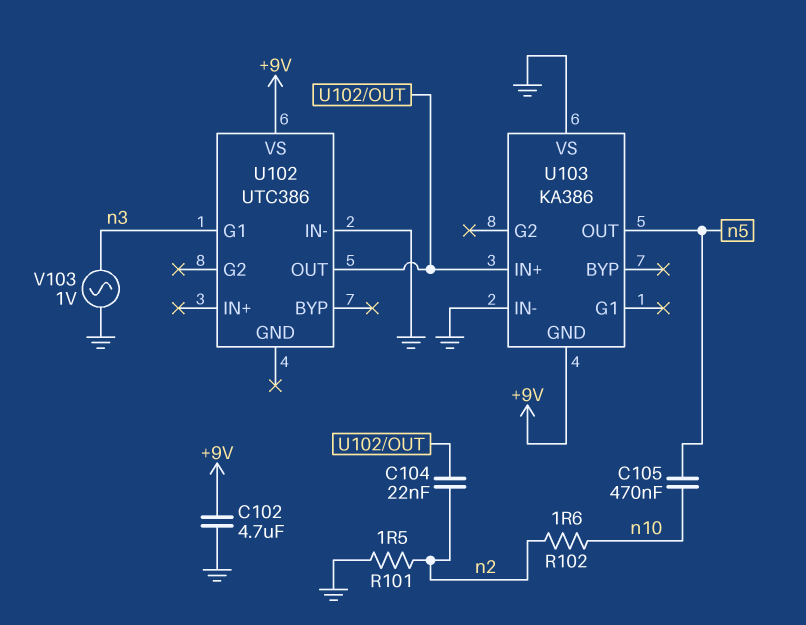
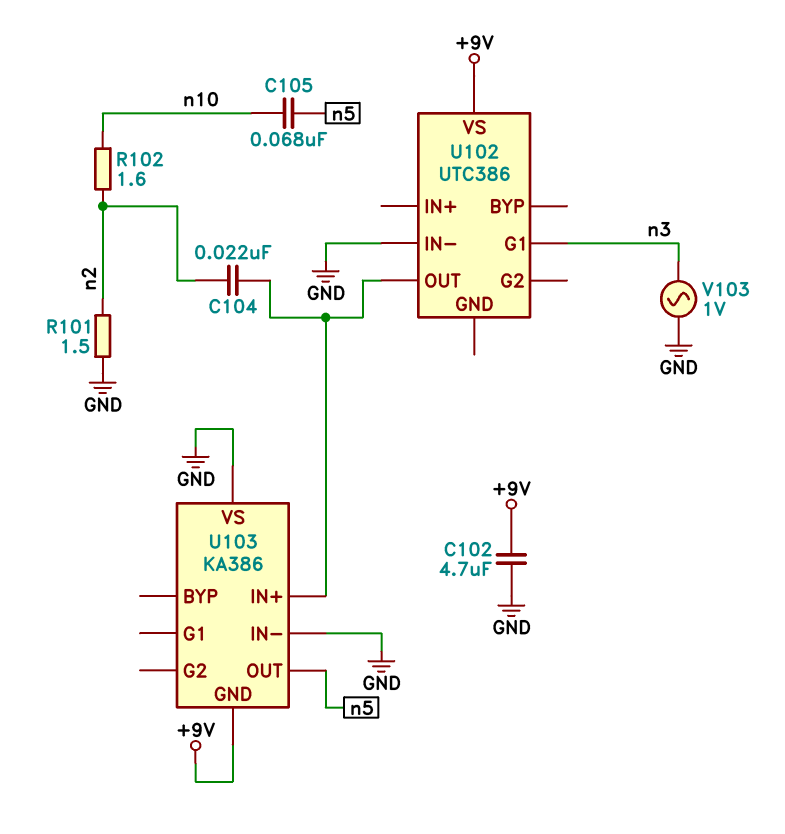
C105: 470nF (n5, n10) -> 68nF (n5, n10)

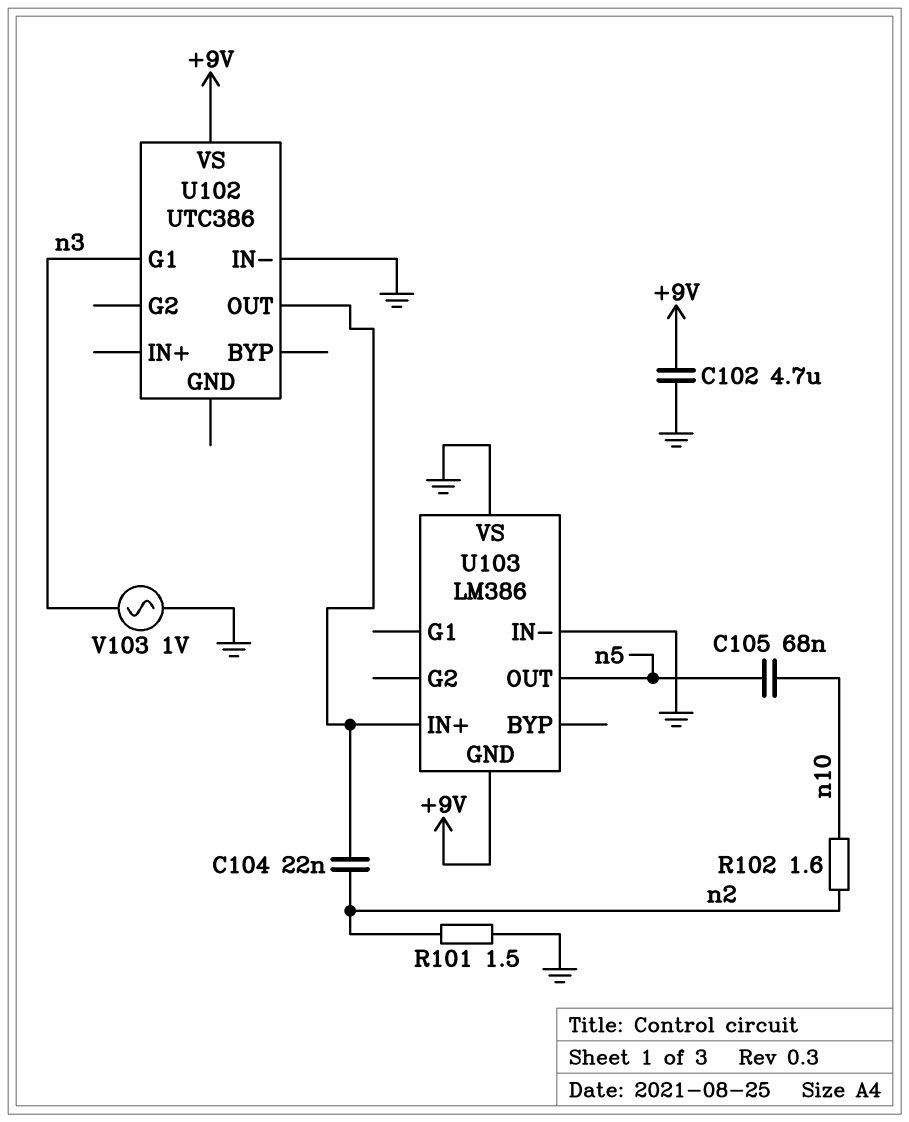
U103: KA386 -> LM386

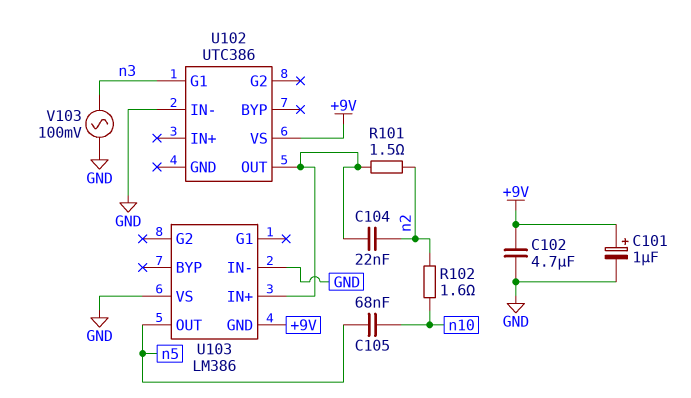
C101: none -> 1uF (plus +9V, minus GND)
R101: 1.5 (GND, n2) -> 1.5 (U102/OUT, n2)
V103: AC 1V (GND, n3) -> AC 100mV (GND, n3)

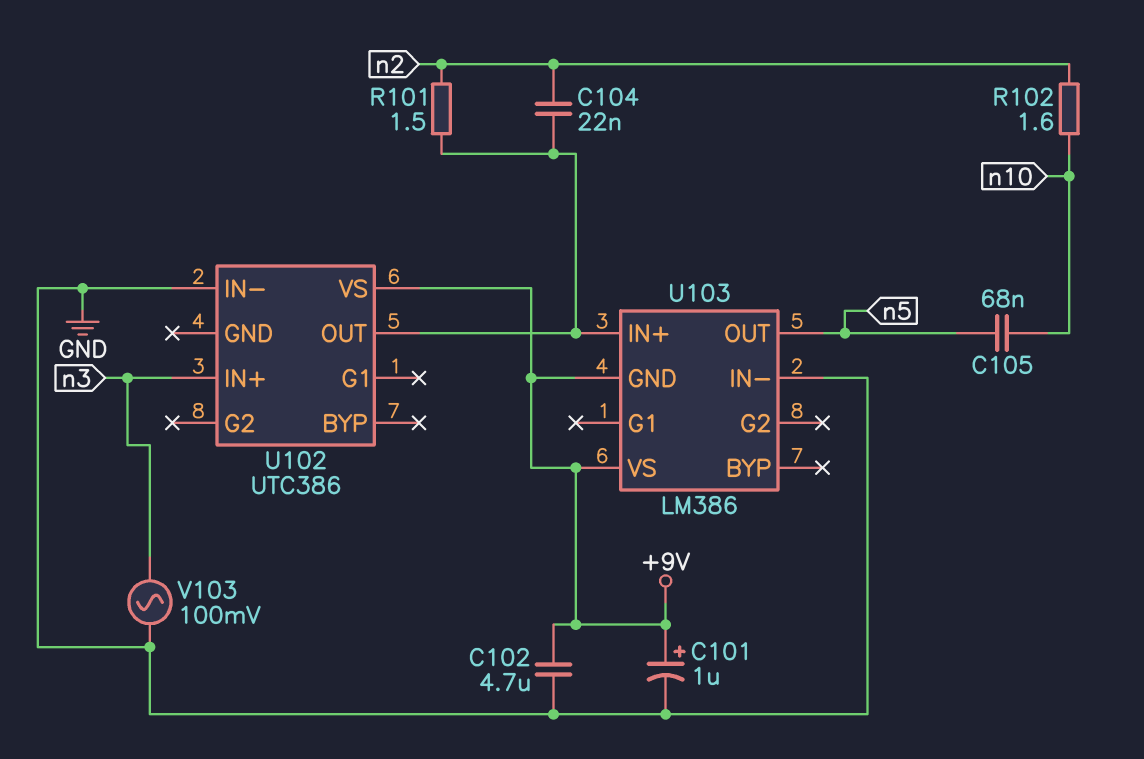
U102 pin G1: n3 -> none
U102 pin IN+: none -> n3
U103 pin VS: GND -> +9V

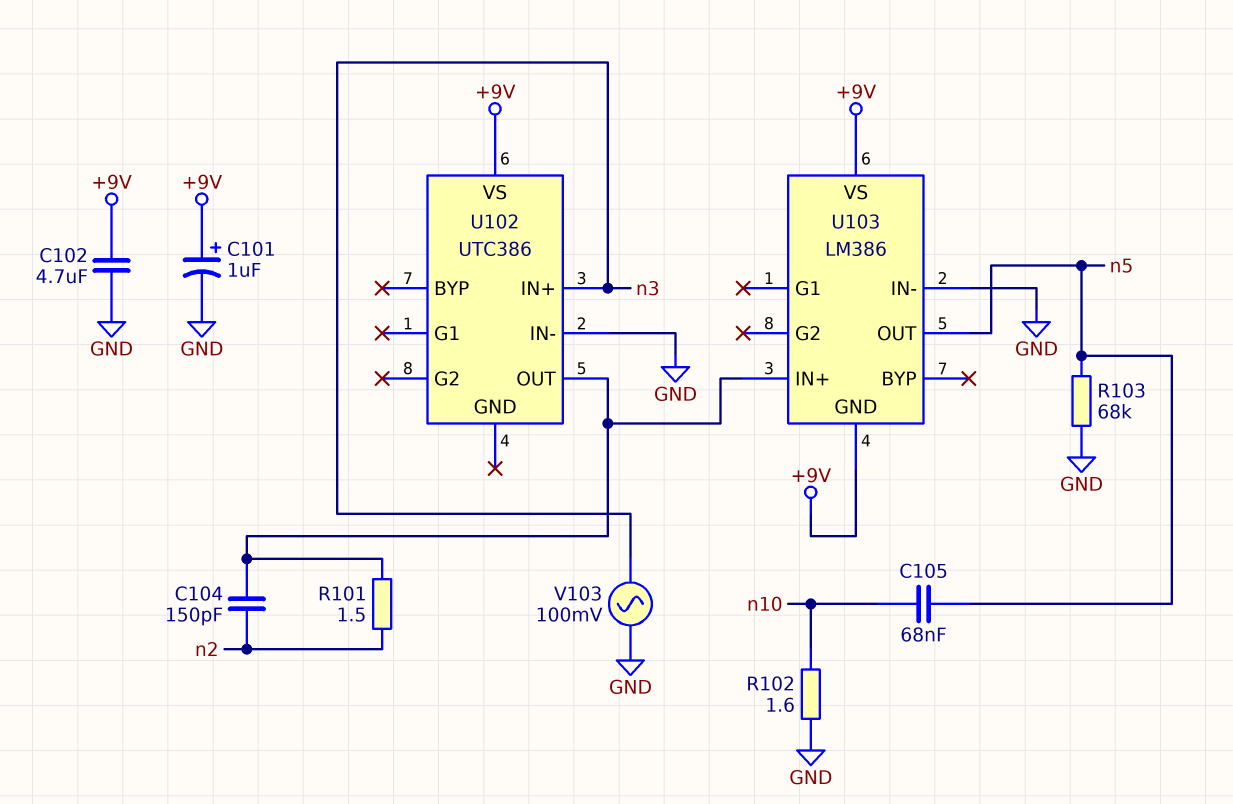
C104: 22nF (U102/OUT, n2) -> 150pF (U102/OUT, n2)
R102: 1.6 (n2, n10) -> 1.6 (GND, n10)
R103: none -> 68k (GND, n5)

